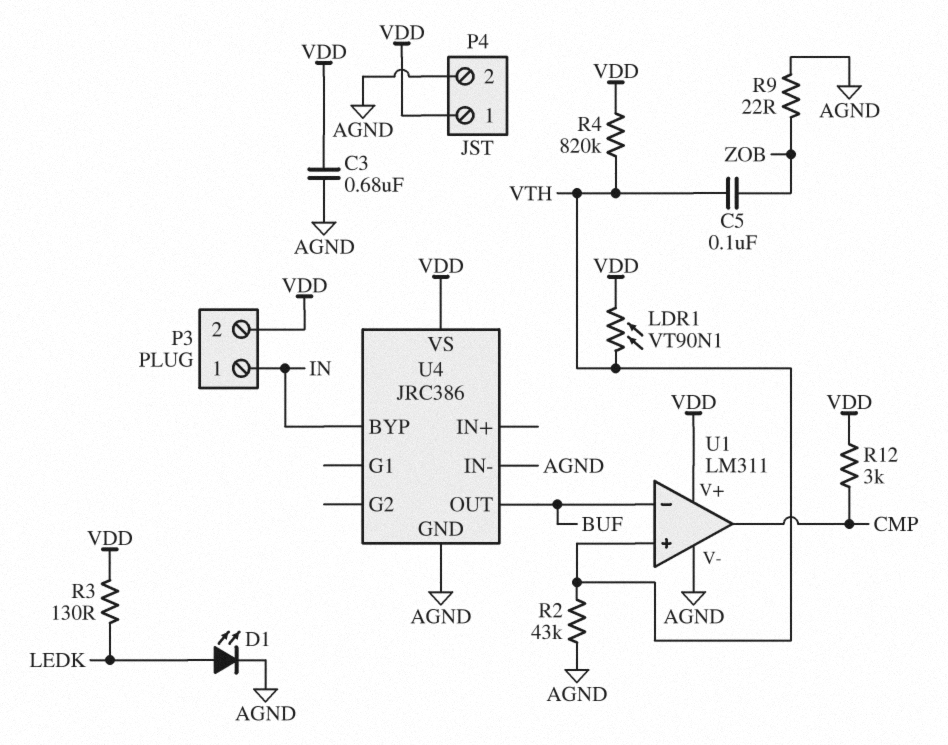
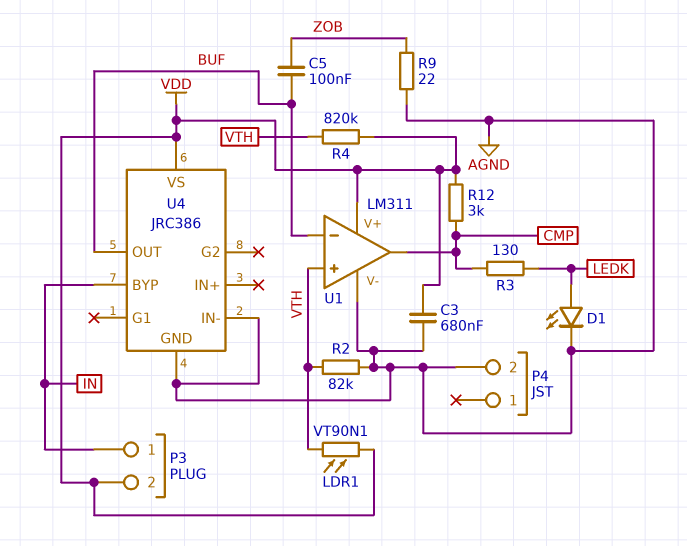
C5: 100nF (VTH, ZOB) -> 100nF (BUF, ZOB)
P4 pin 1: VDD -> none
R2: 43k (AGND, VTH) -> 82k (AGND, VTH)
R3: 130 (LEDK, VDD) -> 130 (CMP, LEDK)

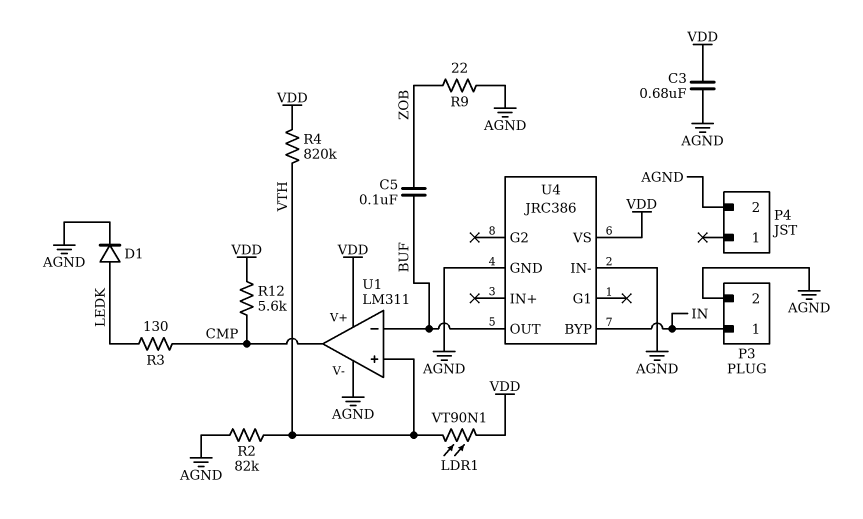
D1: LED (A LEDK, K AGND) -> diode (A LEDK, K AGND)
P3 pin 2: VDD -> AGND
R12: 3k (CMP, VDD) -> 5.6k (CMP, VDD)

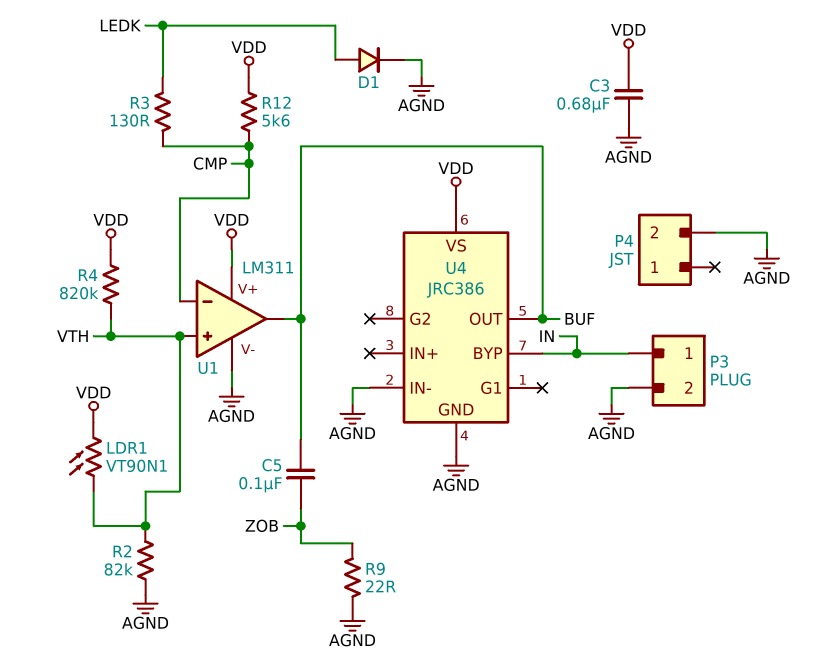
U1 pin in-: BUF -> CMP
U1 pin out: CMP -> BUF

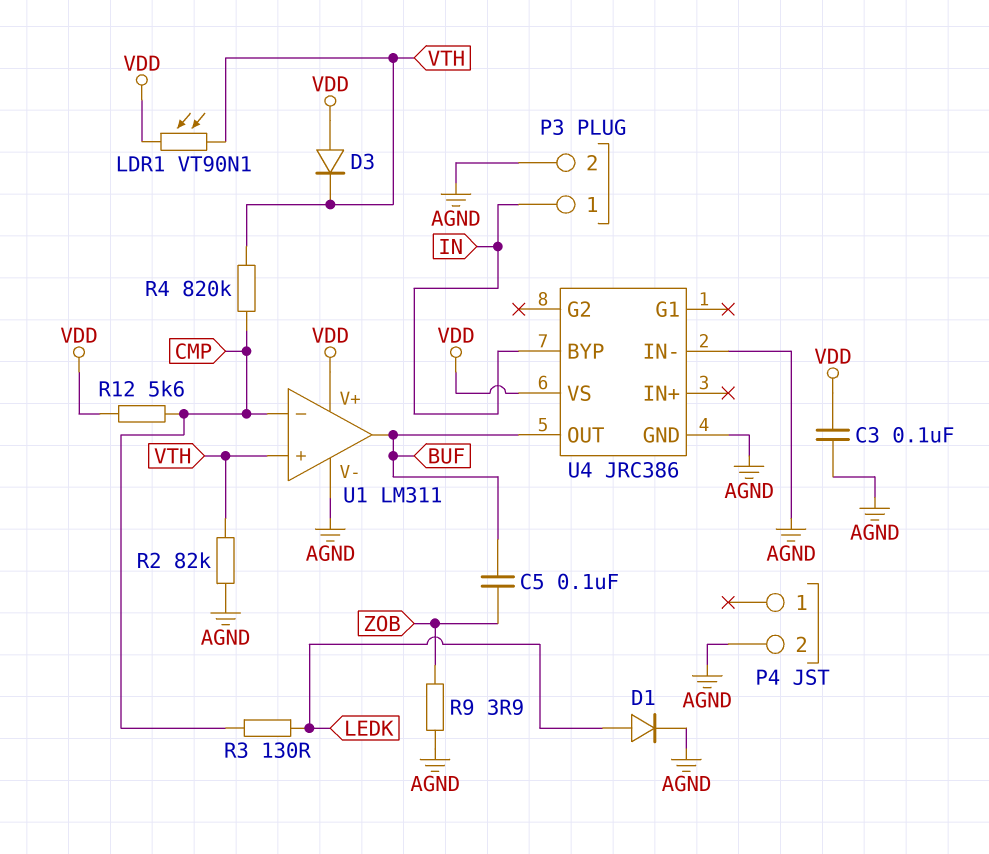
C3: 680nF (AGND, VDD) -> 100nF (AGND, VDD)
D3: none -> diode (A VDD, K VTH)
R4: 820k (VDD, VTH) -> 820k (CMP, VTH)
R9: 22 (AGND, ZOB) -> 3.9 (AGND, ZOB)

